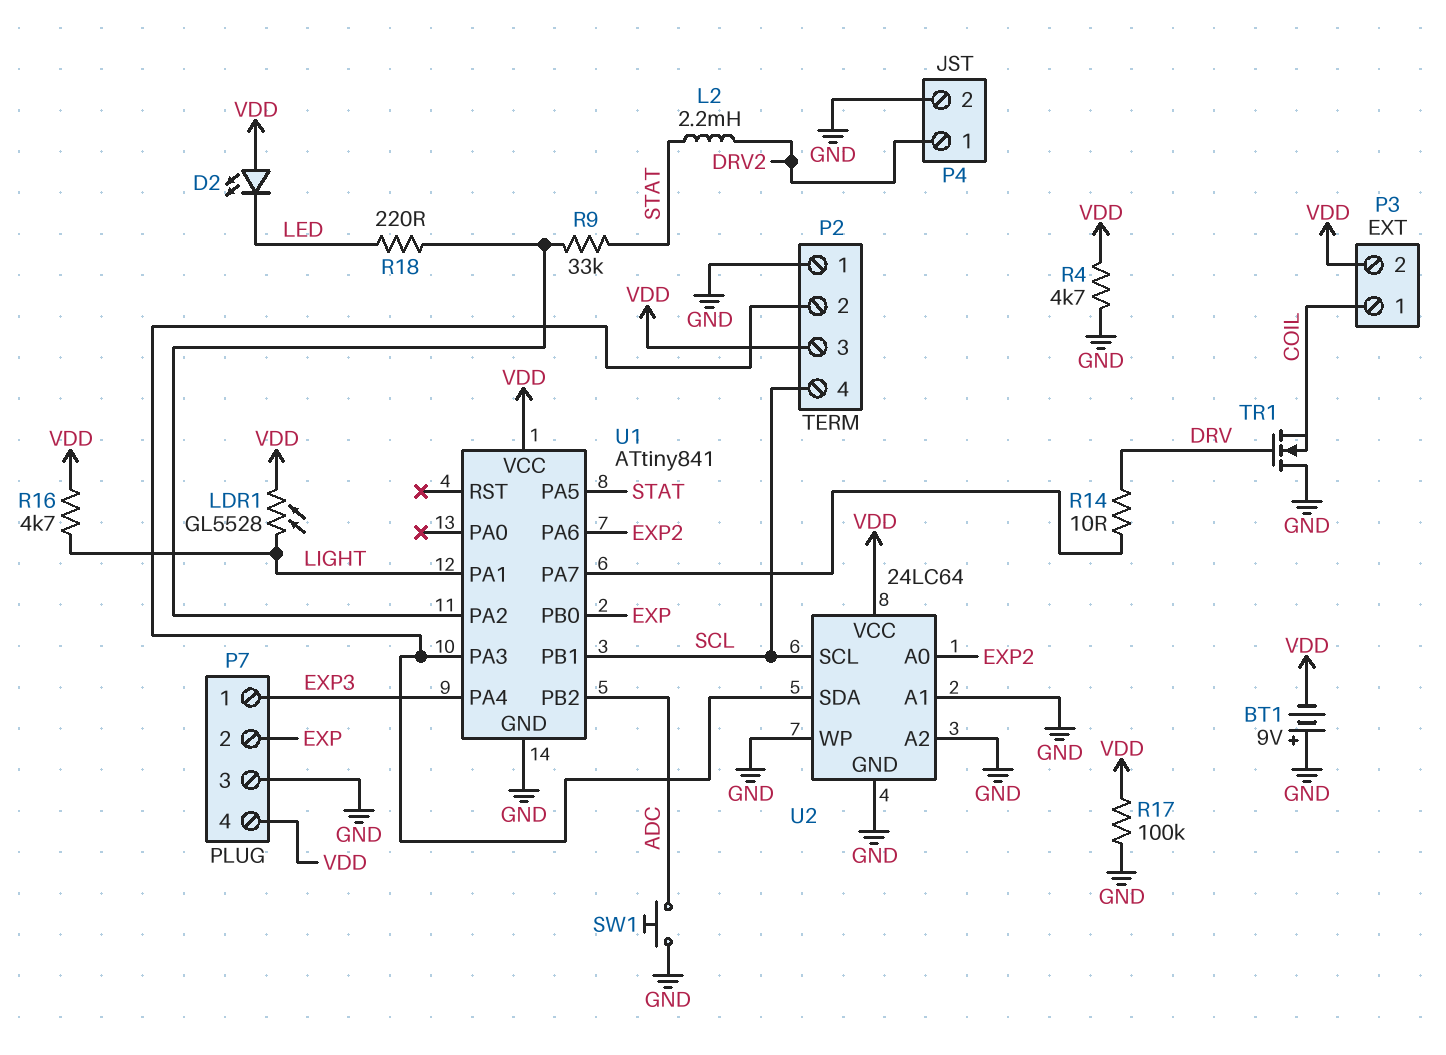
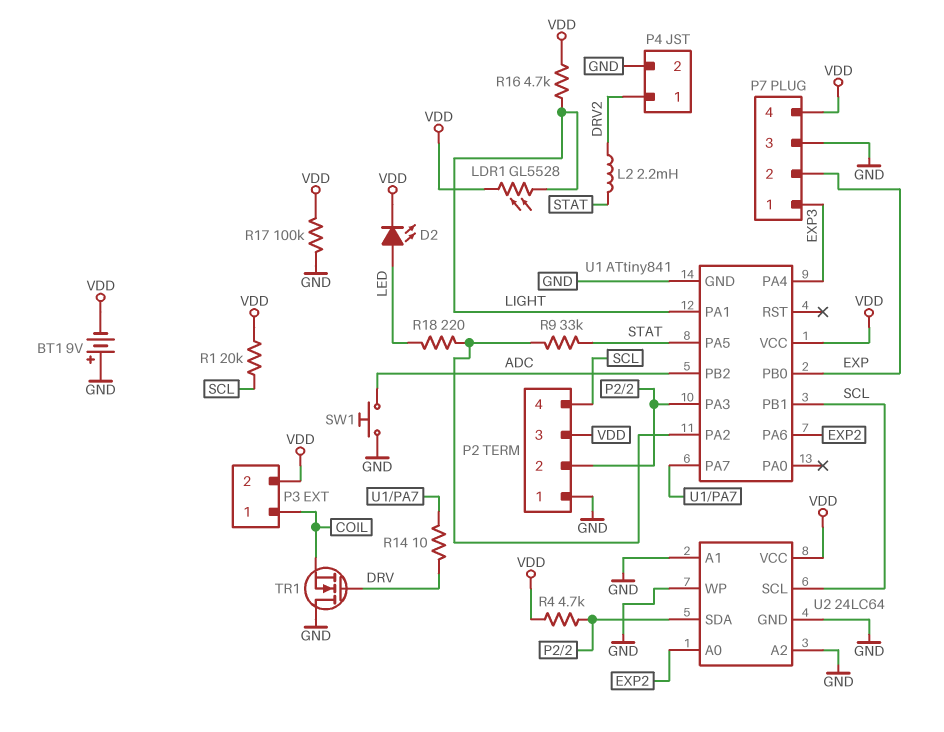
D2: LED (A VDD, K LED) -> LED (A LED, K VDD)
R1: none -> 20k (SCL, VDD)
R4: 4.7k (GND, VDD) -> 4.7k (P2/2, VDD)

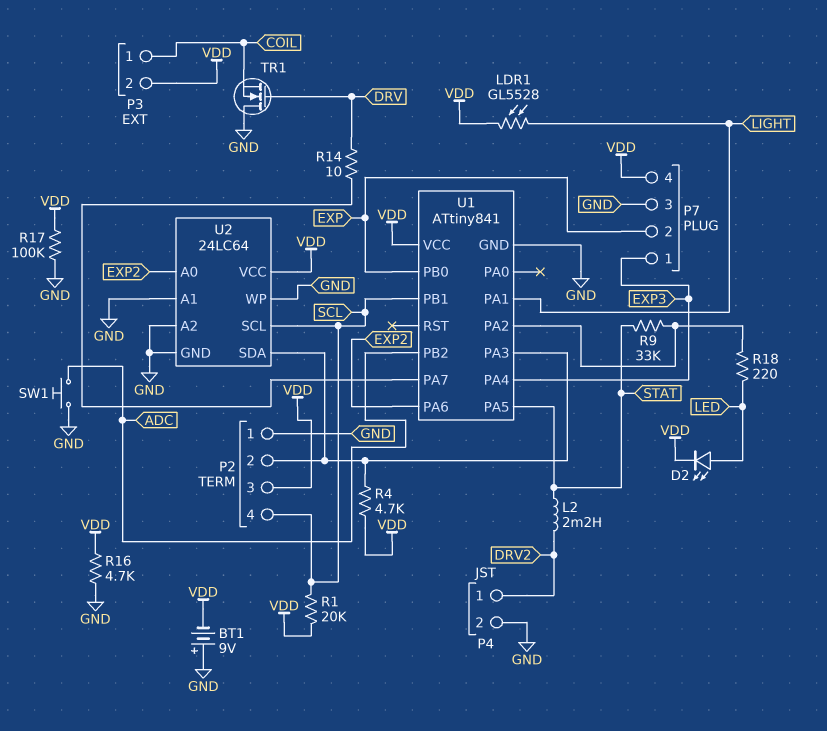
R16: 4.7k (LIGHT, VDD) -> 4.7k (GND, VDD)

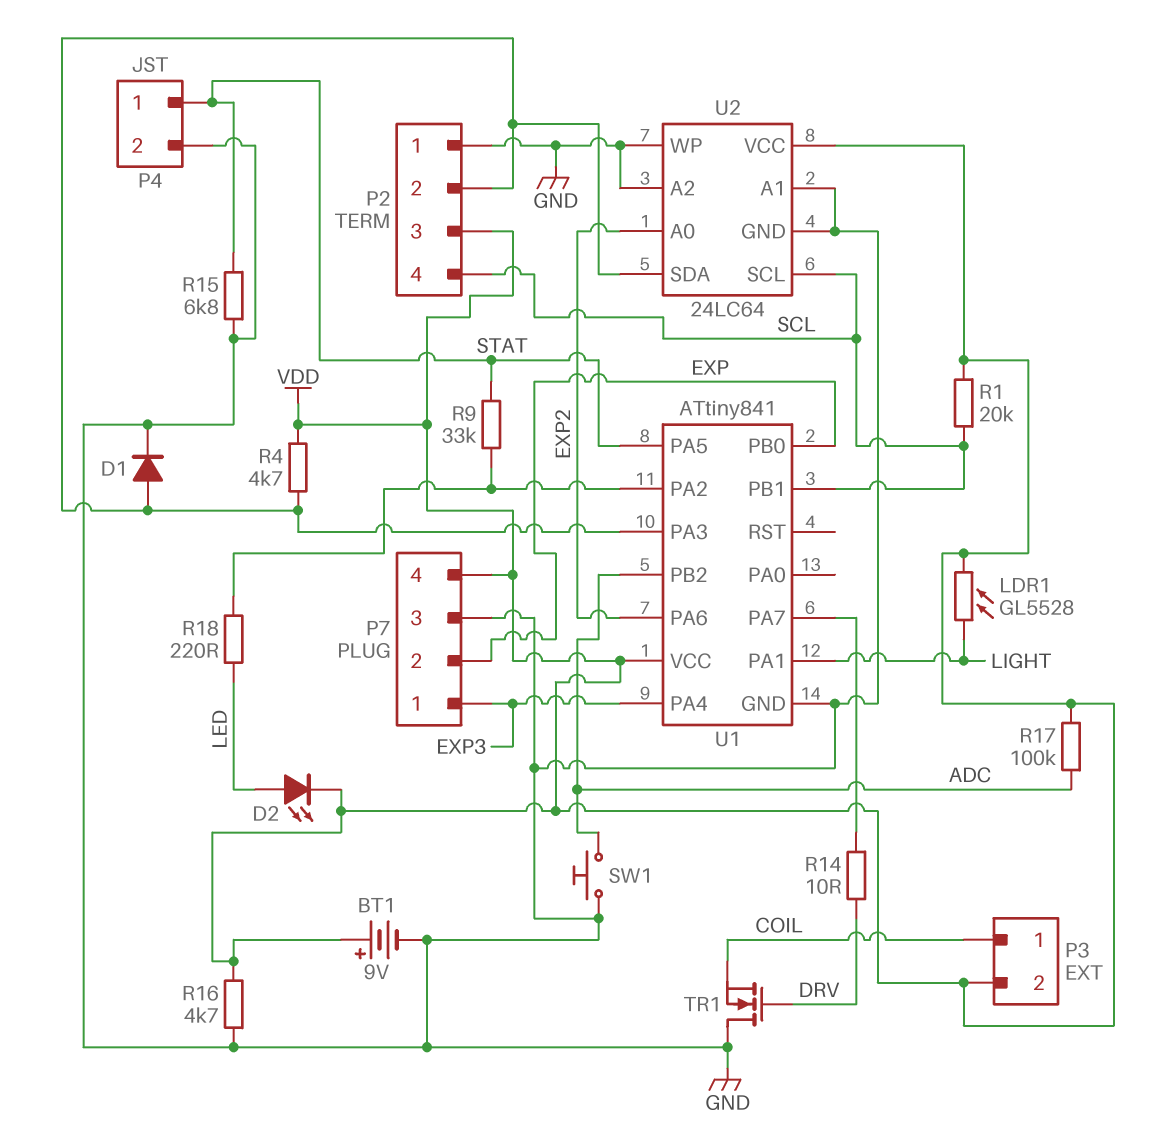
BT1: 9V (plus GND, minus VDD) -> 9V (plus VDD, minus GND)
D1: none -> diode (A P2/2, K GND)
L2: 2.2mH (DRV2, STAT) -> none
P4 pin 1: DRV2 -> STAT
R15: none -> 6.8k (GND, STAT)
R17: 100k (GND, VDD) -> 100k (ADC, VDD)

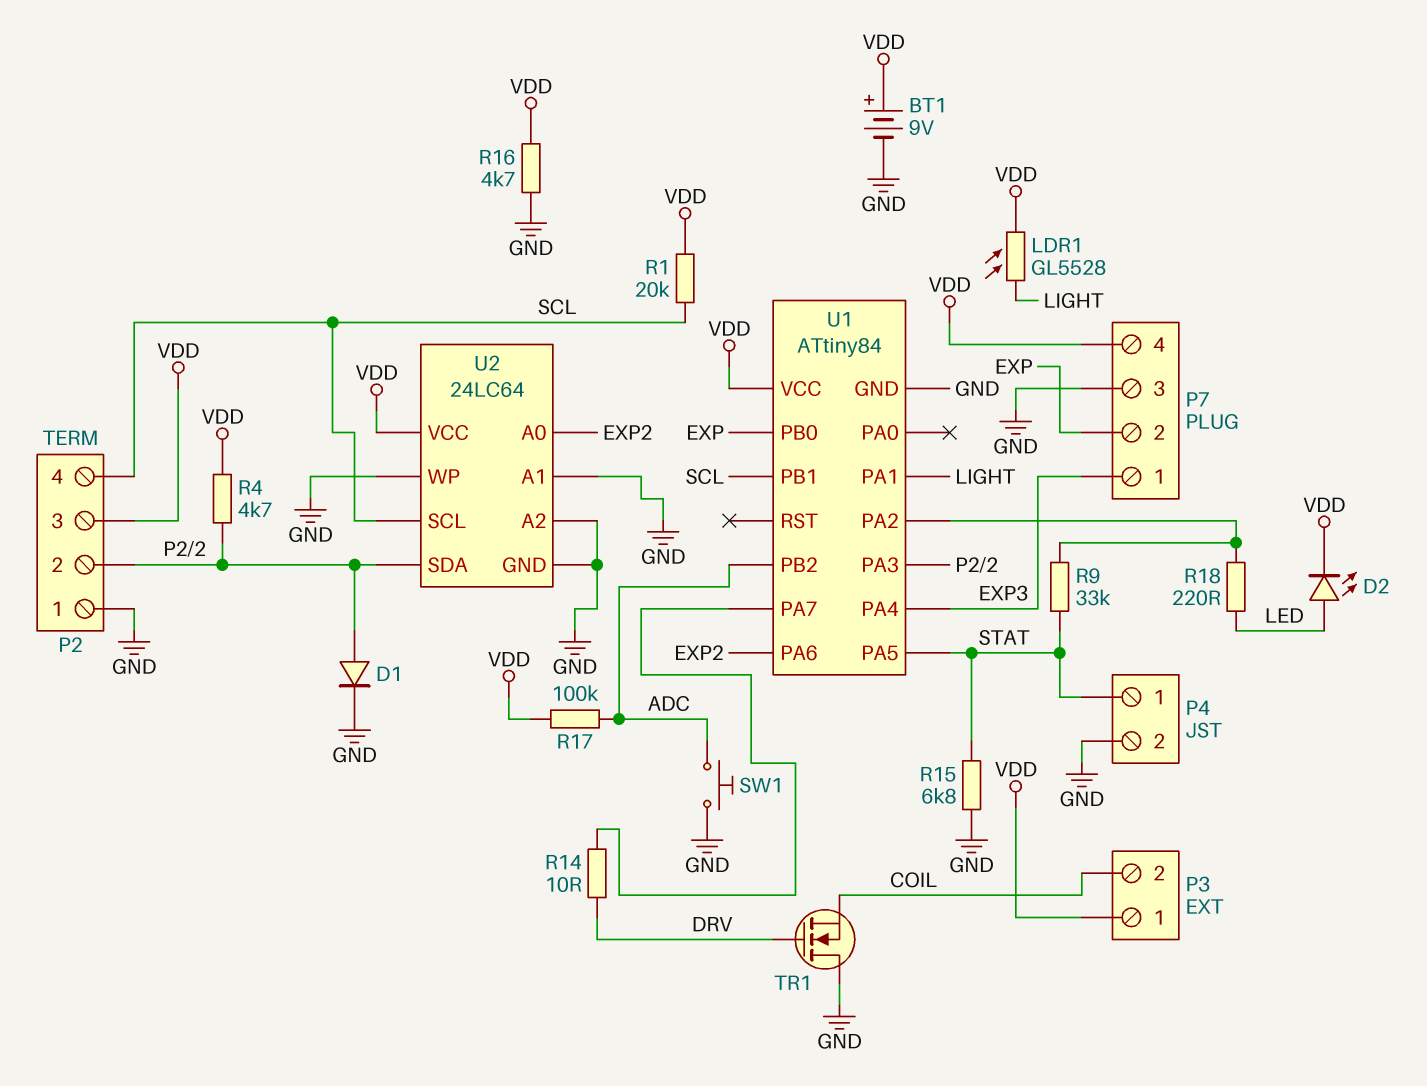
P3 pin 1: COIL -> VDD
P3 pin 2: VDD -> COIL
U1: ATtiny841 -> ATtiny84

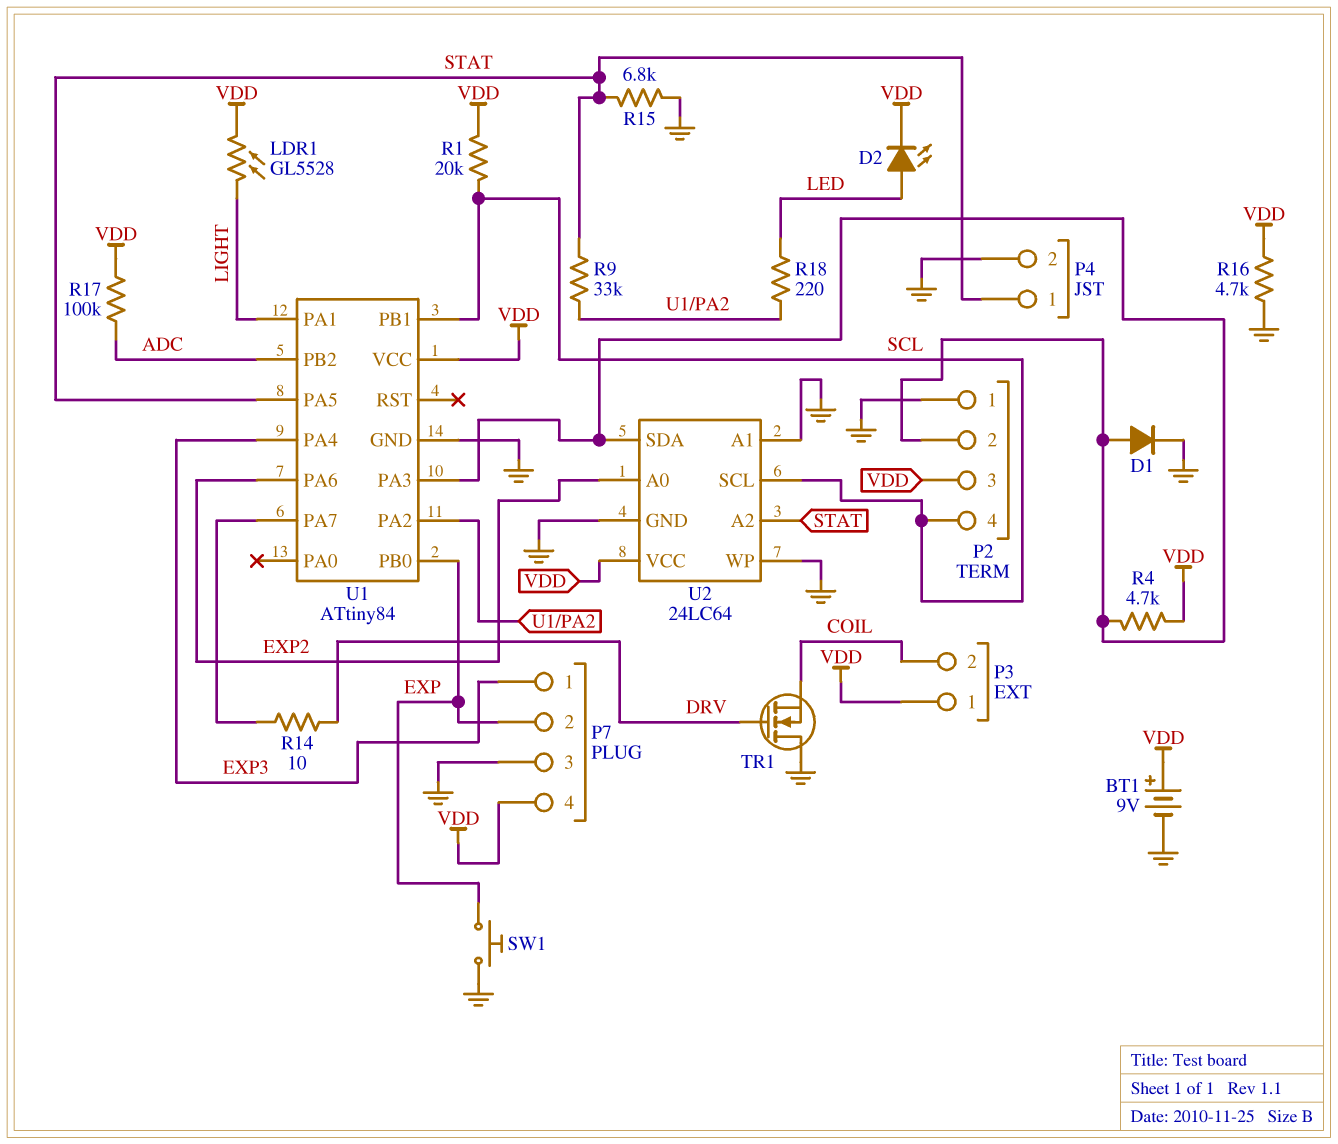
SW1: button (ADC, GND) -> button (EXP, GND)
U2 pin A2: GND -> STAT

